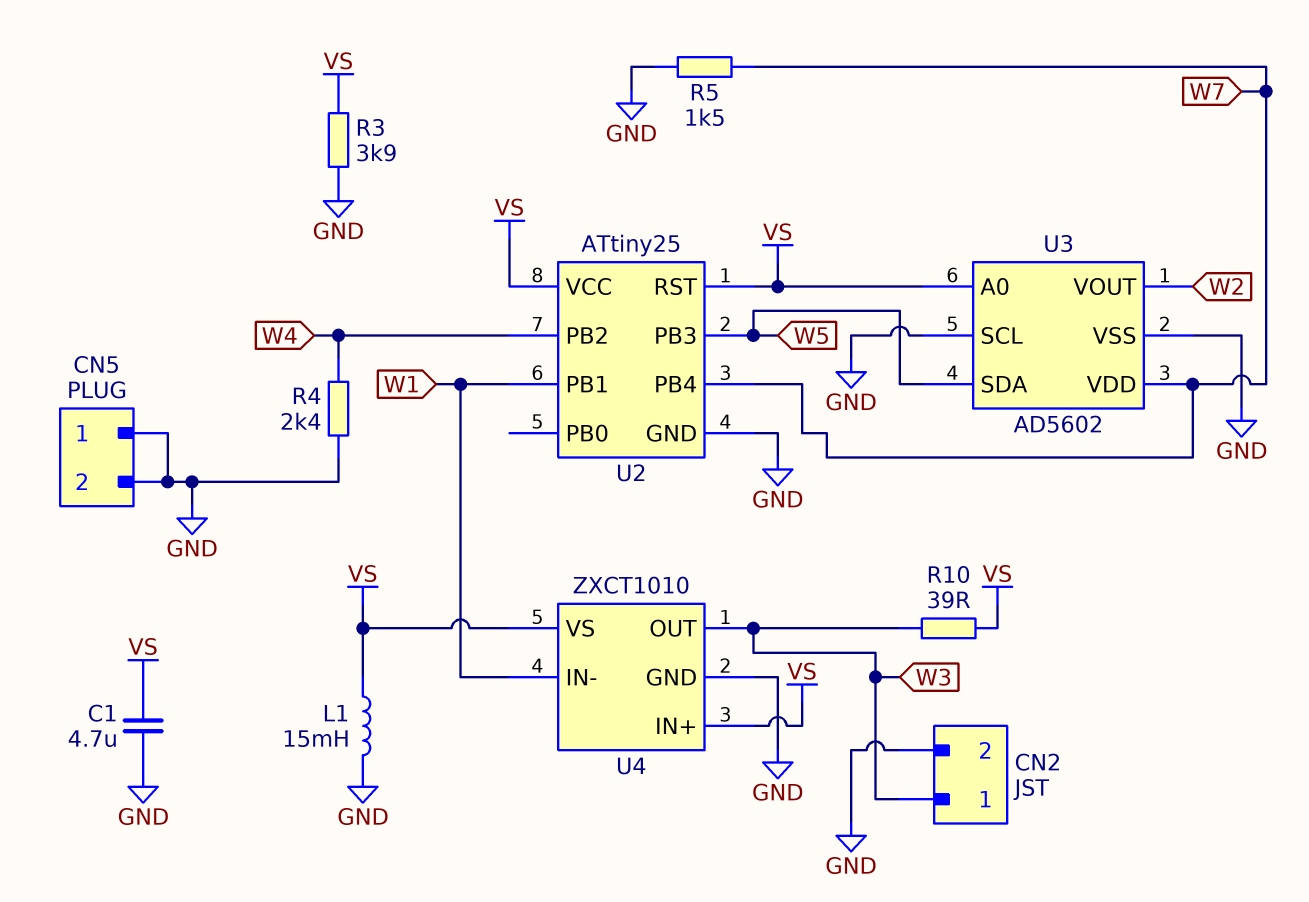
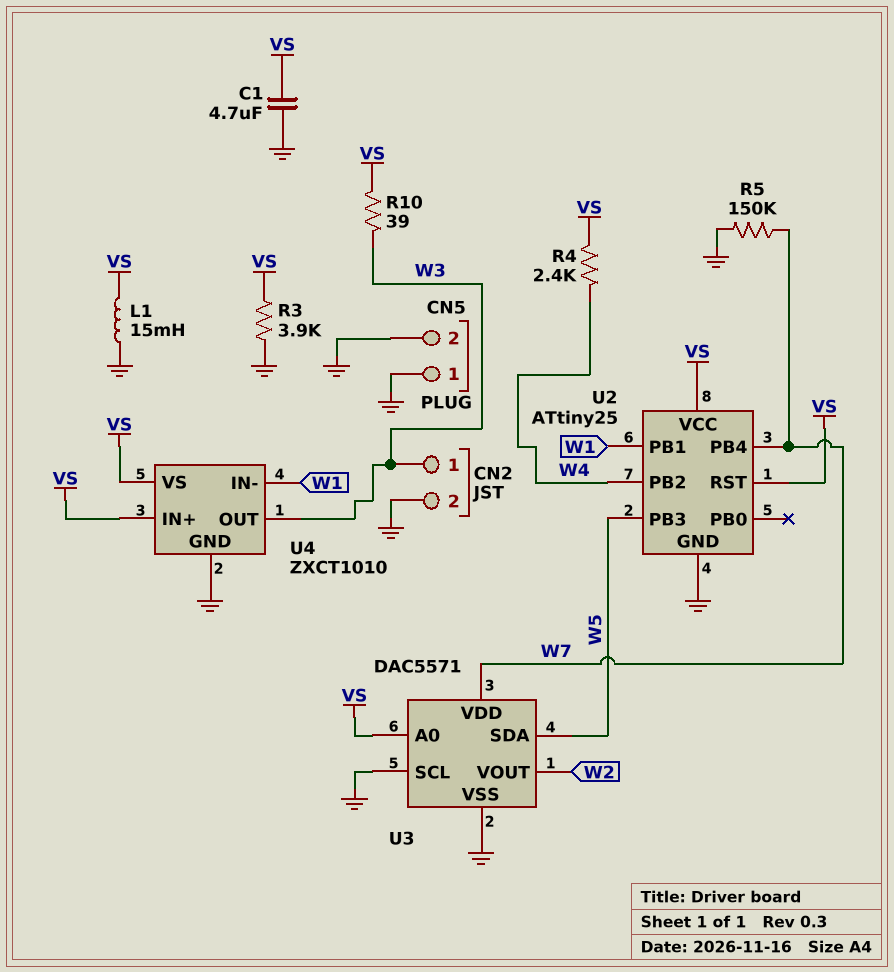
R4: 2.4k (GND, W4) -> 2.4k (VS, W4)
R5: 1.5k (GND, W7) -> 150k (GND, W7)
U3: AD5602 -> DAC5571

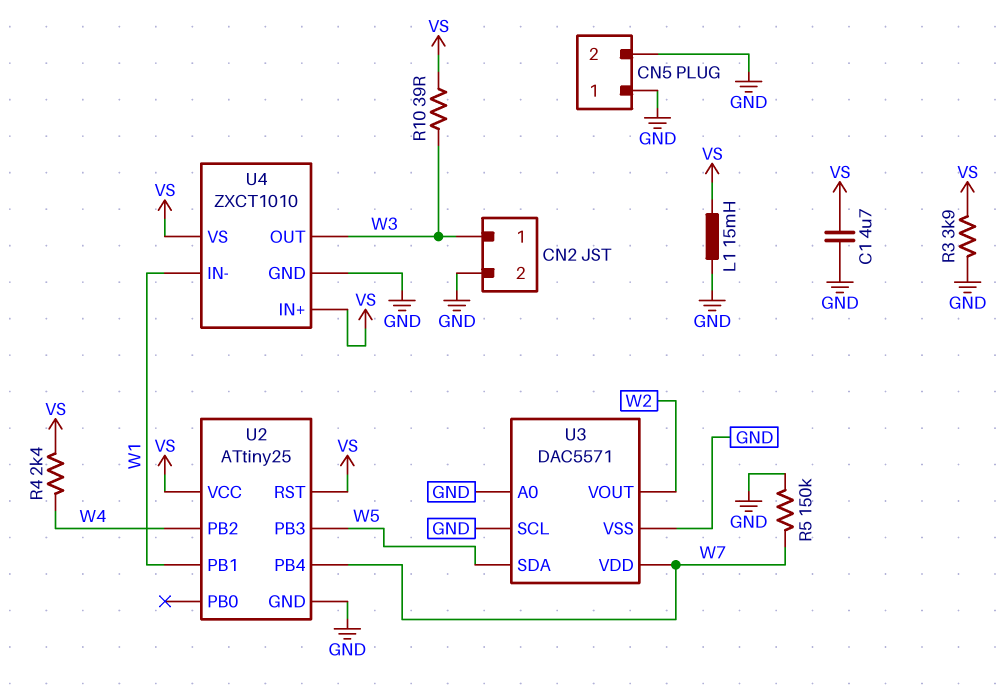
U3 pin A0: VS -> GND

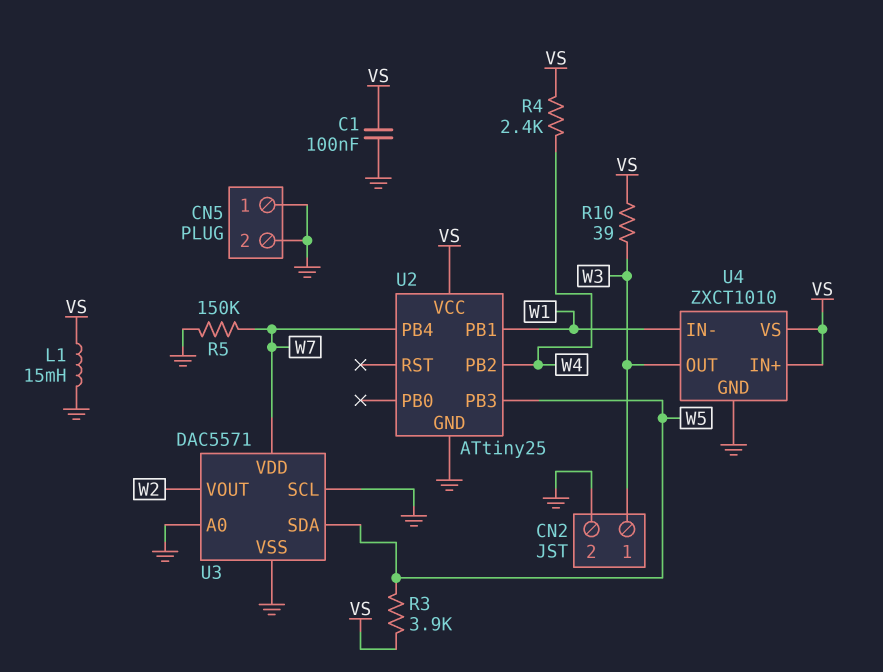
C1: 4.7uF (GND, VS) -> 100nF (GND, VS)
R3: 3.9k (GND, VS) -> 3.9k (VS, W5)
U2 pin RST: VS -> none

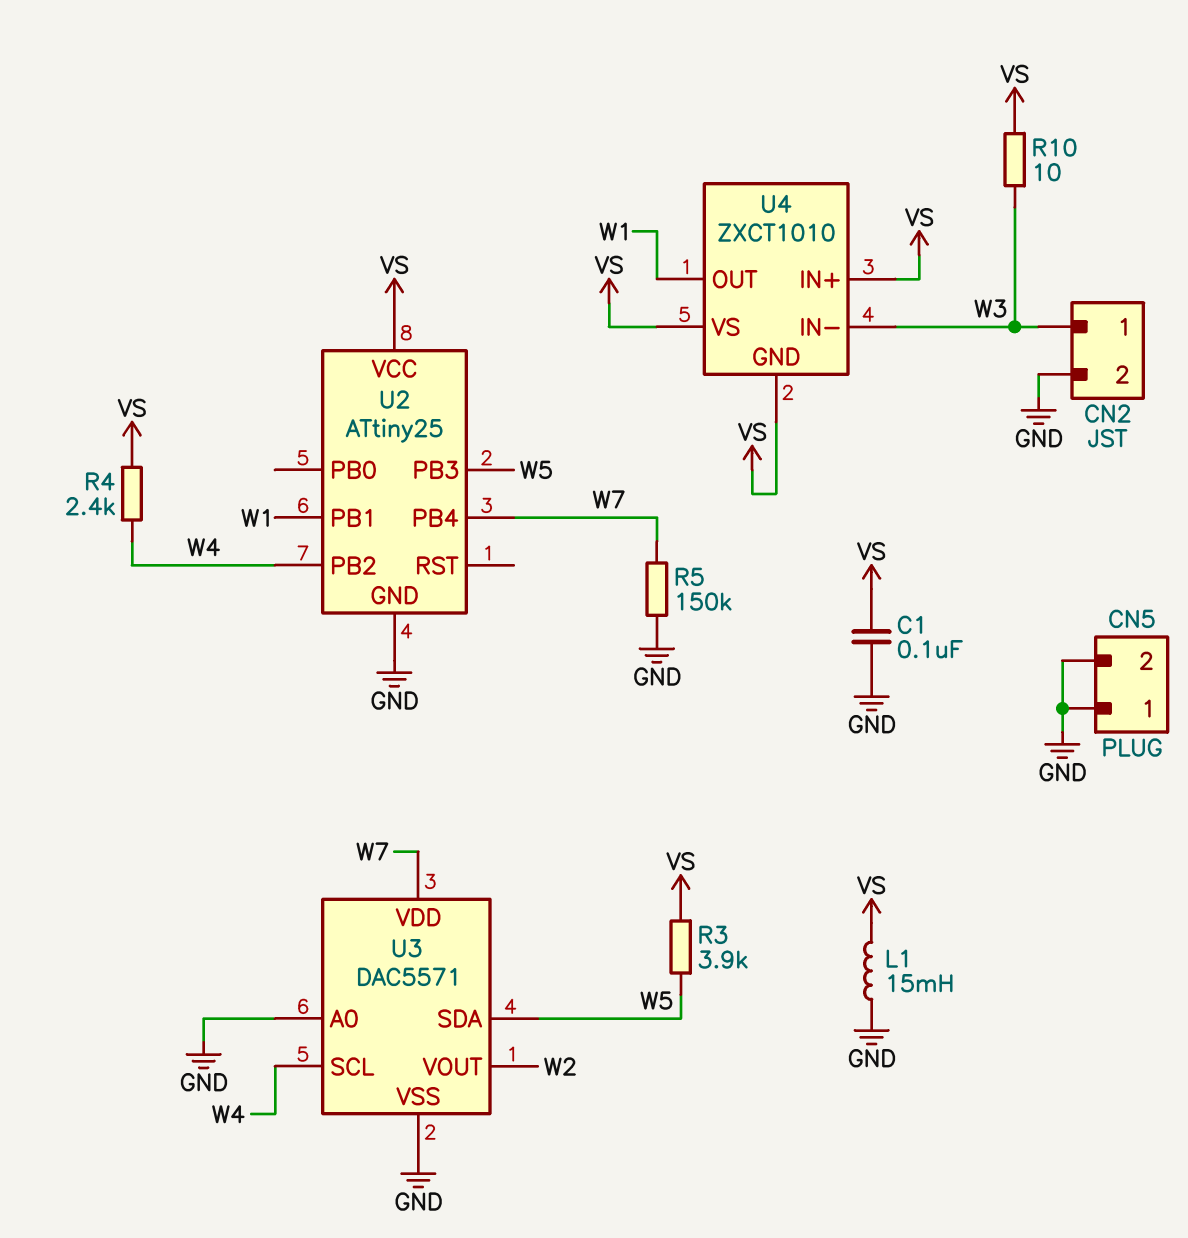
R10: 39 (VS, W3) -> 10 (VS, W3)
U3 pin SCL: GND -> W4
U4 pin GND: GND -> VS
U4 pin IN-: W1 -> W3
U4 pin OUT: W3 -> W1

